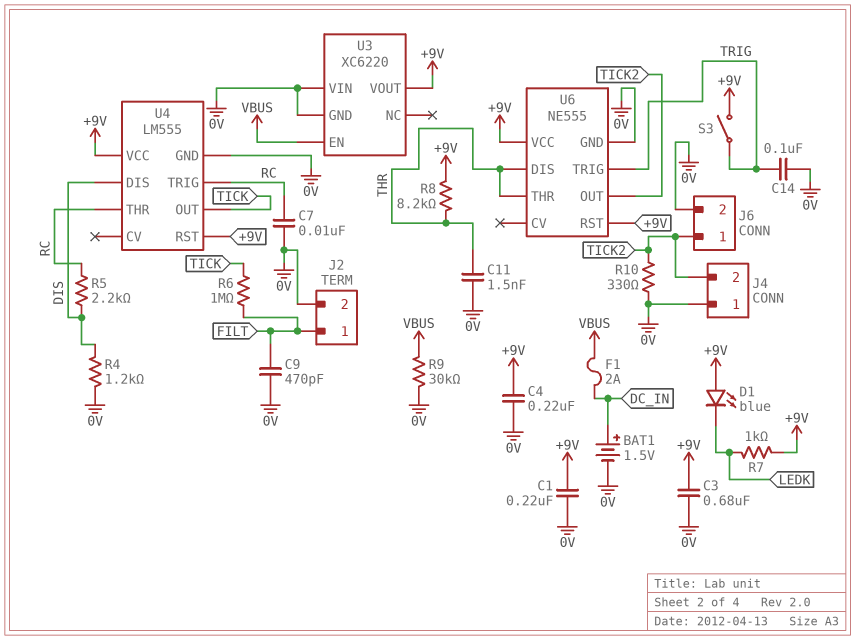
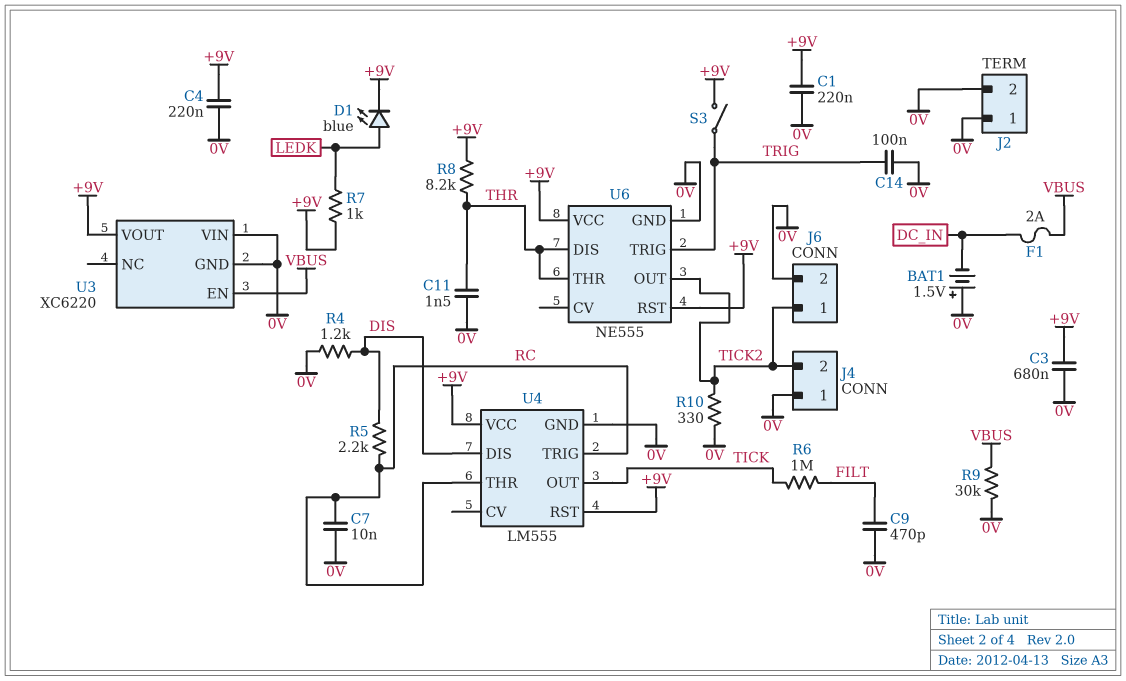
BAT1: 1.5V (plus DC_IN, minus 0V) -> 1.5V (plus 0V, minus DC_IN)
D1: LED blue (A +9V, K LEDK) -> LED blue (A LEDK, K +9V)
J2 pin 1: FILT -> 0V

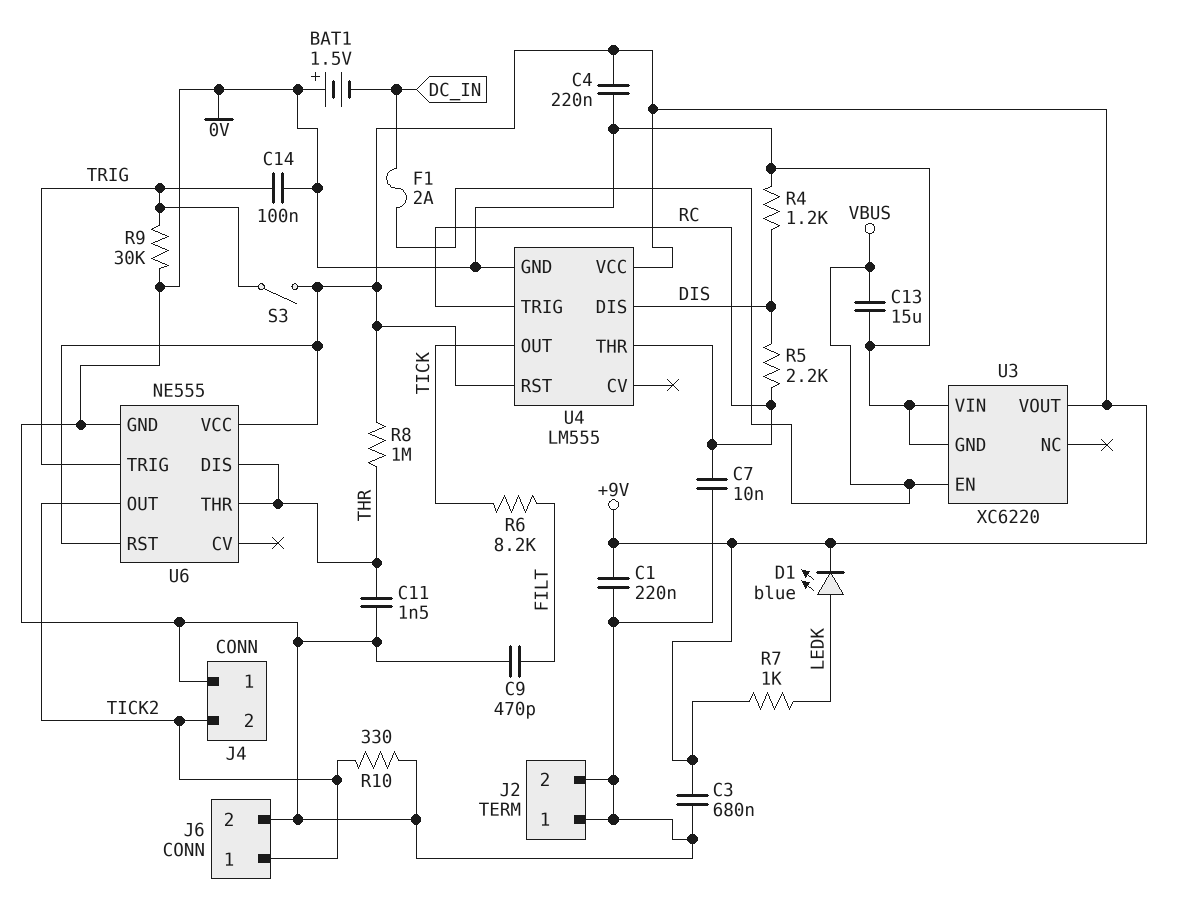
C13: none -> 15uF (0V, VBUS)
R6: 1M (FILT, TICK) -> 8.2k (FILT, TICK)
R8: 8.2k (+9V, THR) -> 1M (+9V, THR)
R9: 30k (0V, VBUS) -> 30k (0V, TRIG)

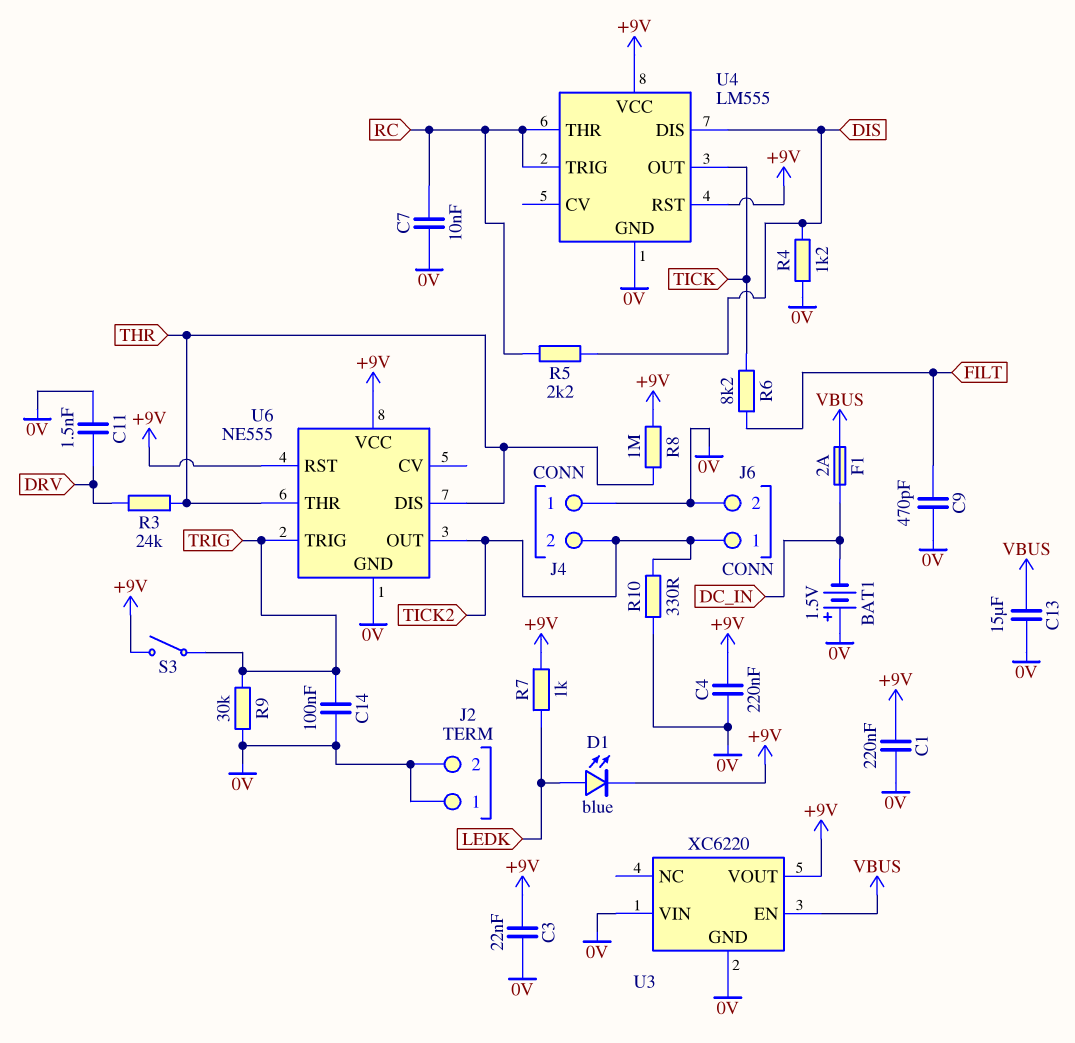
C3: 680nF (+9V, 0V) -> 22nF (+9V, 0V)
C11: 1.5nF (0V, THR) -> 1.5nF (0V, DRV)
R3: none -> 24k (DRV, THR)

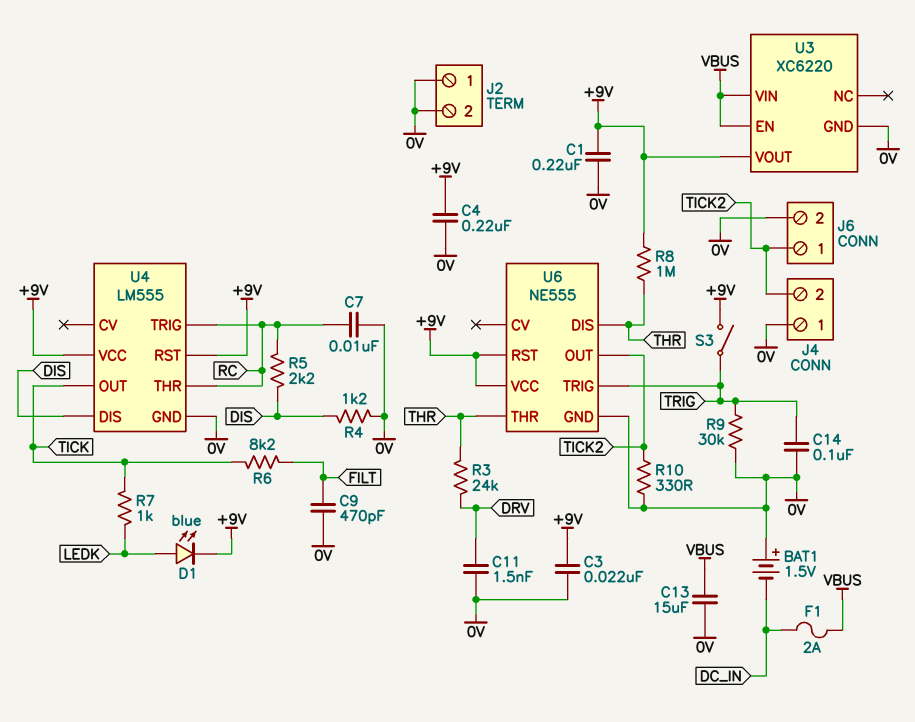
R7: 1k (+9V, LEDK) -> 1k (LEDK, TICK)
U3 pin VIN: 0V -> VBUS

